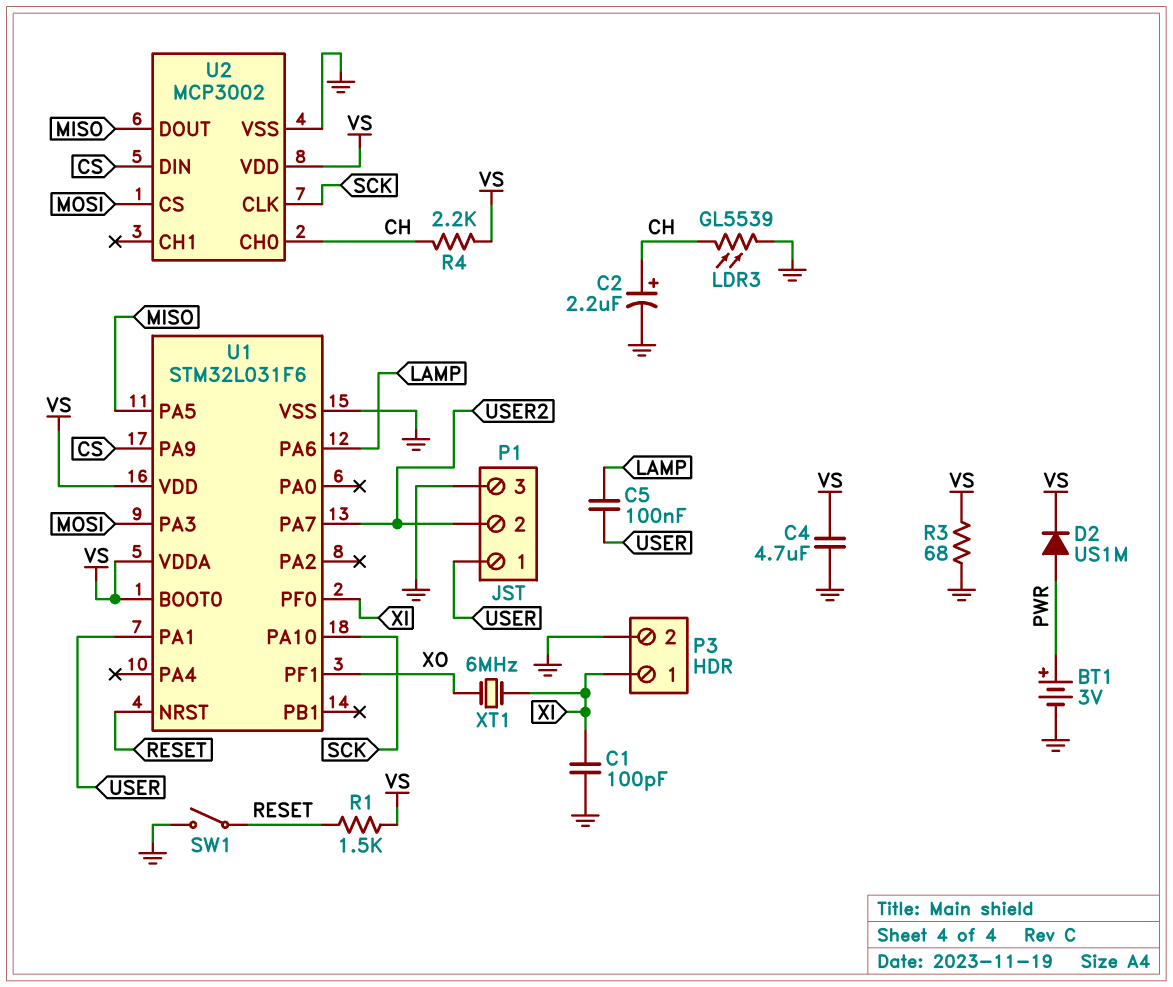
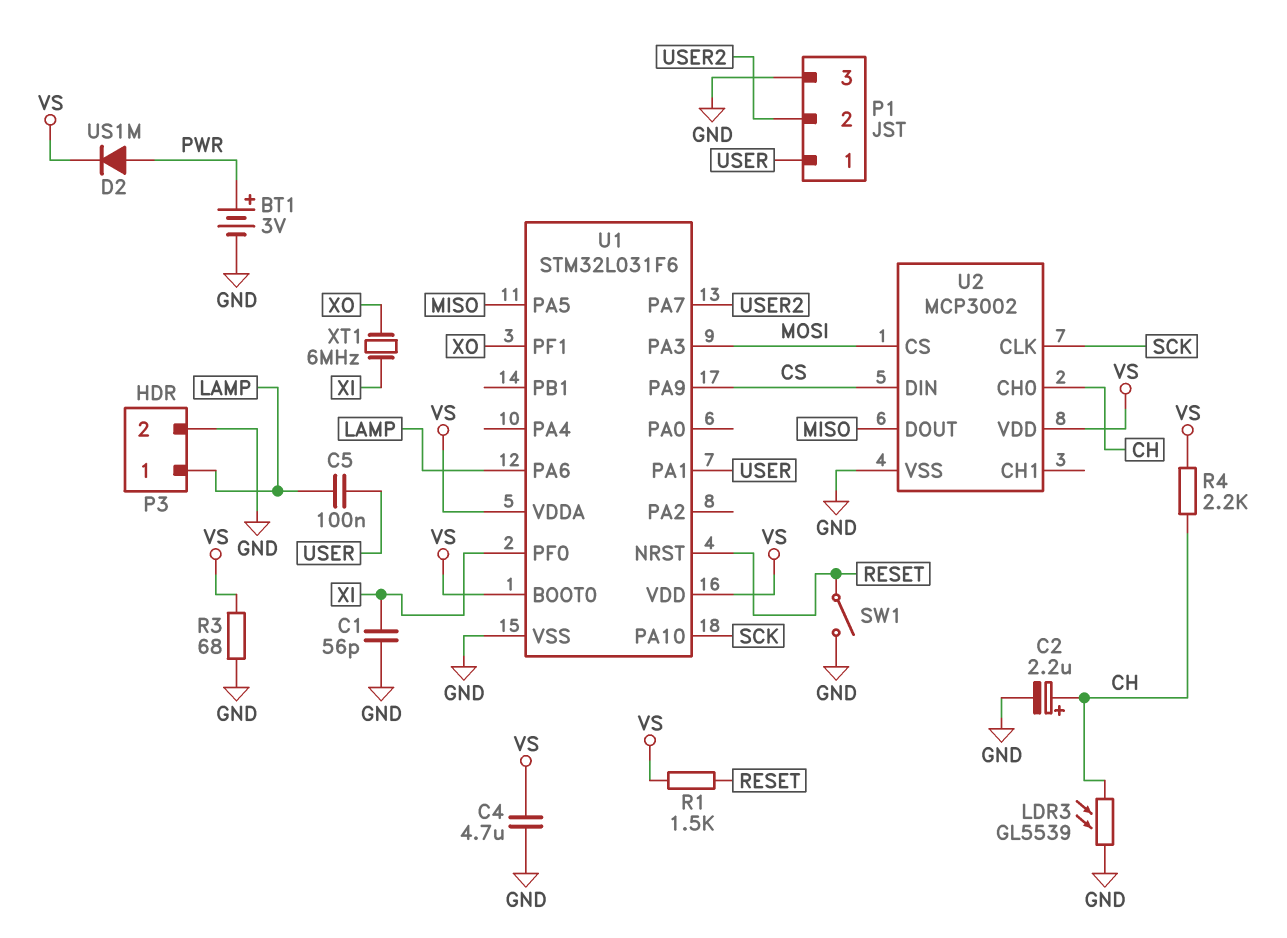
C1: 100pF (GND, XI) -> 56pF (GND, XI)
P3 pin 1: XI -> LAMP

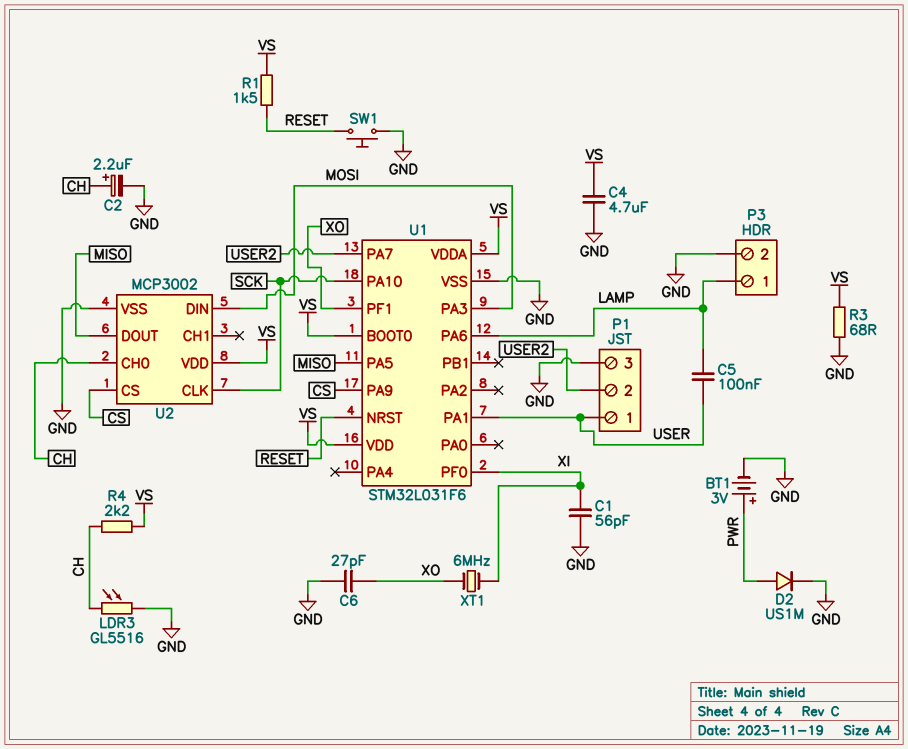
C6: none -> 27pF (GND, XO)
D2: diode US1M (A PWR, K VS) -> diode US1M (A PWR, K GND)
LDR3: GL5539 (CH, GND) -> GL5516 (CH, GND)
SW1: switch (GND, RESET) -> button (GND, RESET)
U2 pin CS: MOSI -> CS
U2 pin DIN: CS -> MOSI

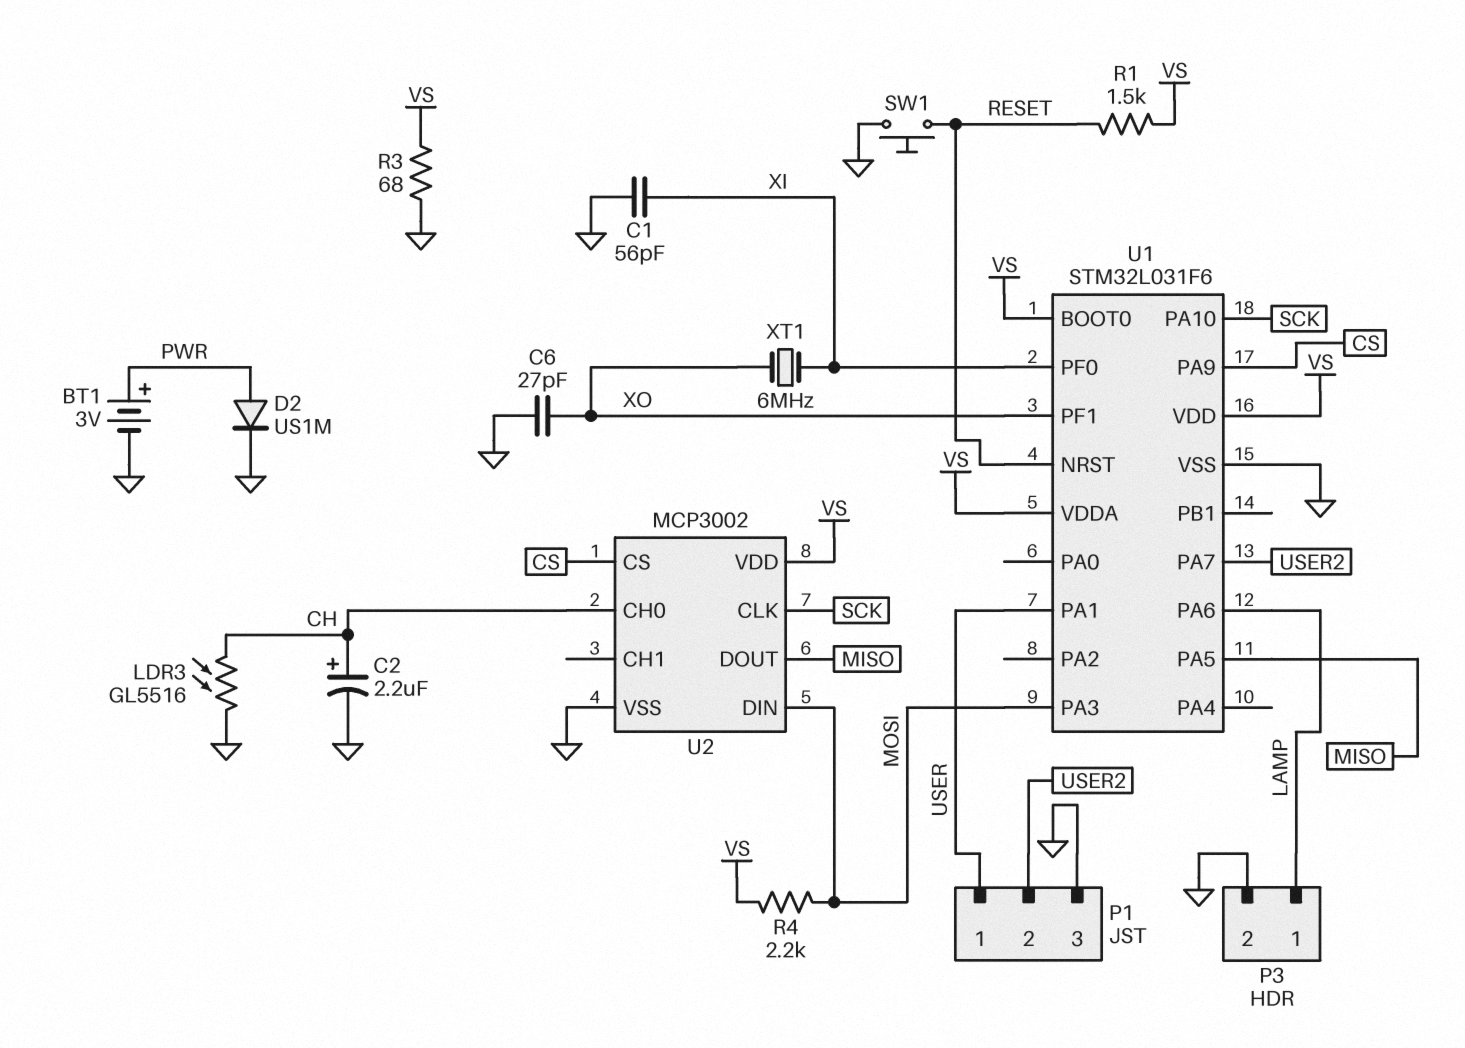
C4: 4.7uF (GND, VS) -> none
C5: 100nF (LAMP, USER) -> none
R4: 2.2k (CH, VS) -> 2.2k (MOSI, VS)

